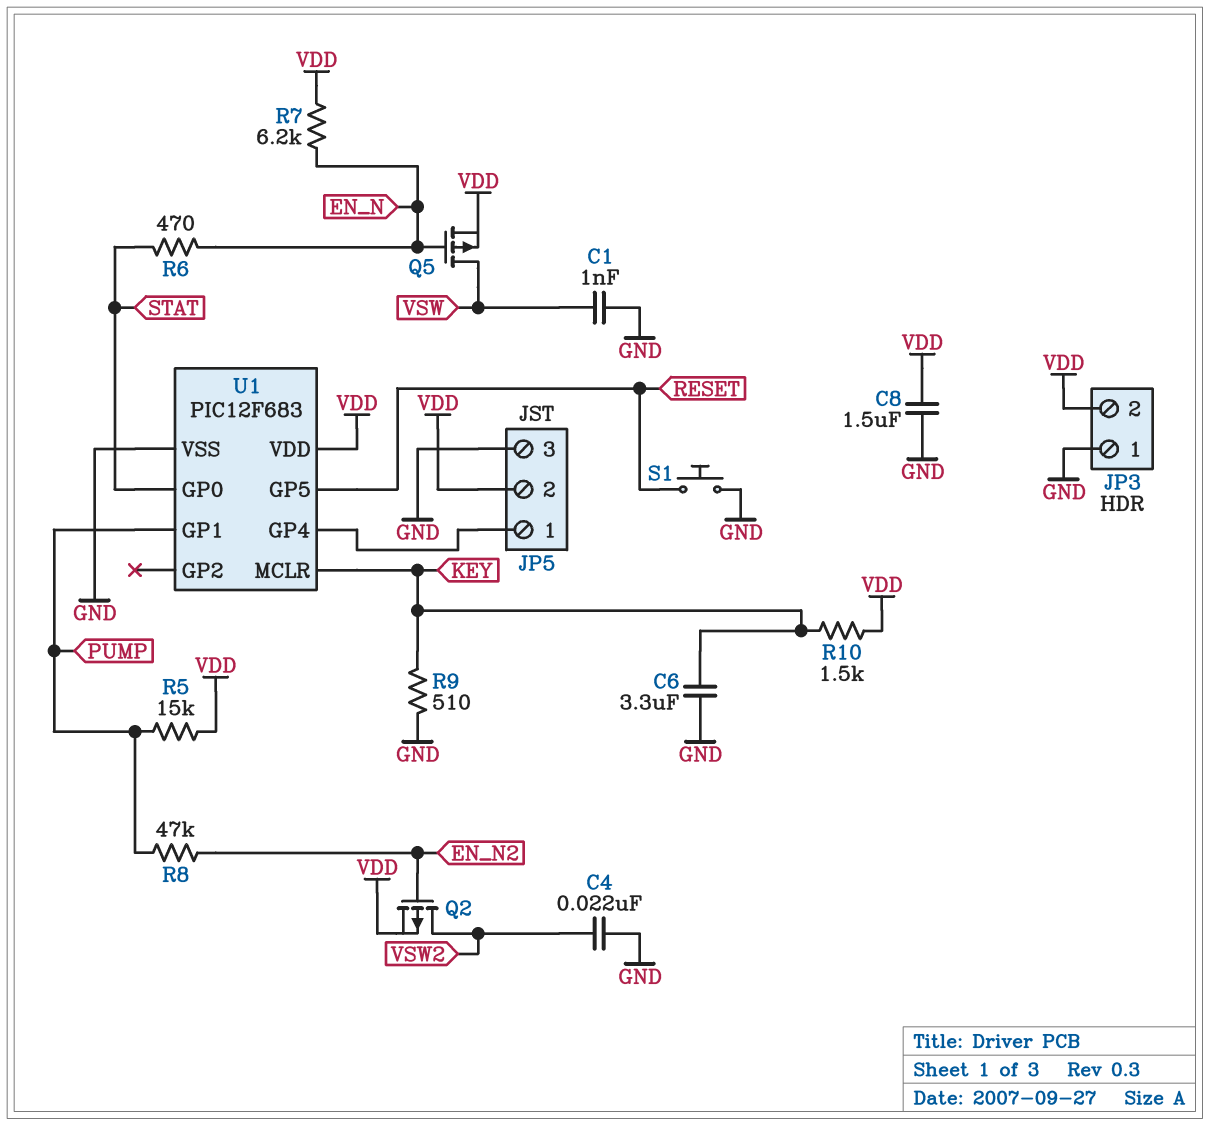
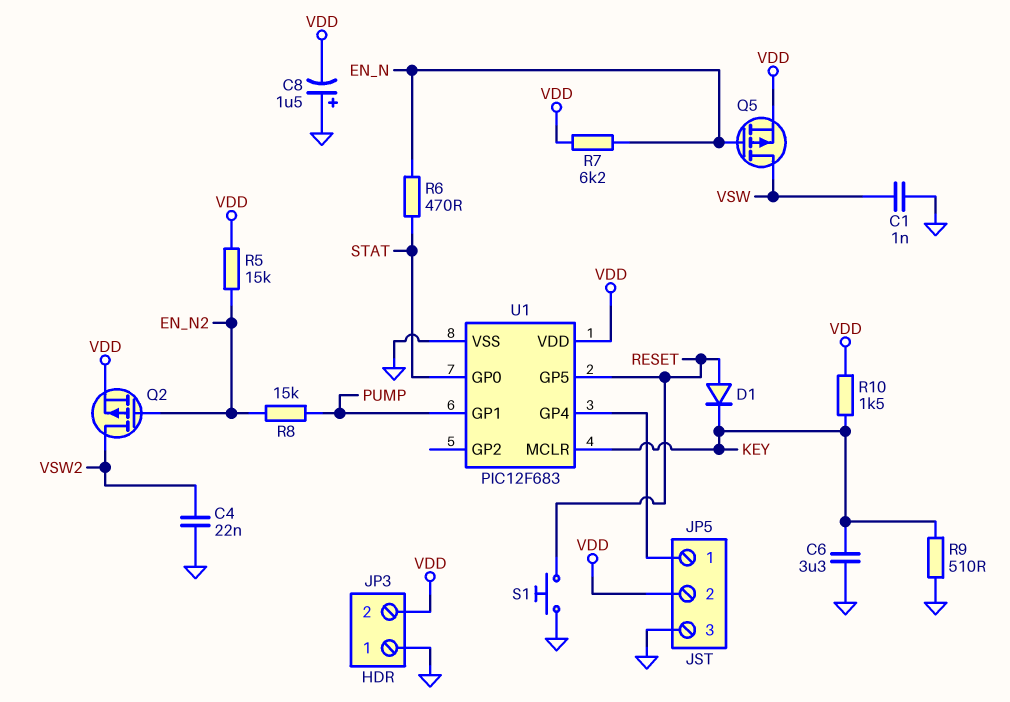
C8: 1.5uF (GND, VDD) -> 1.5uF (plus GND, minus VDD)
D1: none -> diode (A RESET, K KEY)
R5: 15k (PUMP, VDD) -> 15k (EN_N2, VDD)
R8: 47k (EN_N2, PUMP) -> 15k (EN_N2, PUMP)

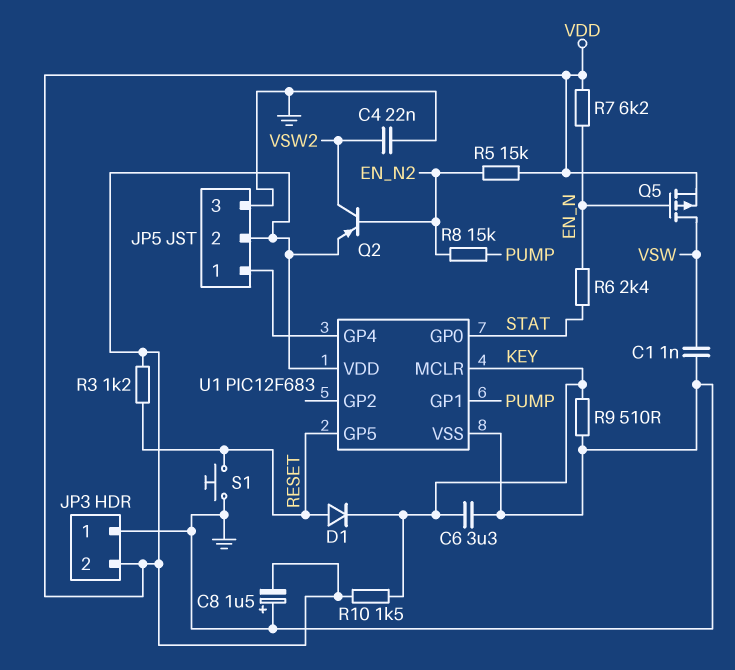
Q2: PMOS (G EN_N2, D VSW2, S VDD) -> PNP (B EN_N2, C VSW2, E VDD)
R3: none -> 1.2k (RESET, VDD)
R6: 470 (EN_N, STAT) -> 2.4k (EN_N, STAT)

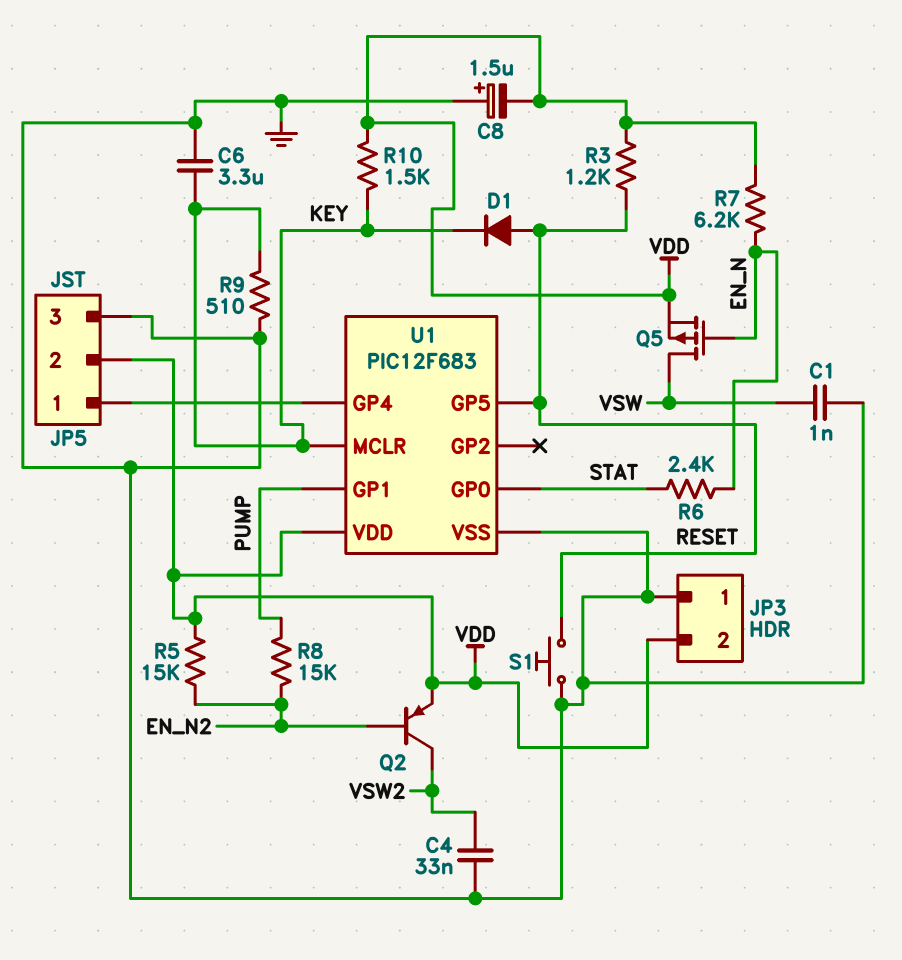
C4: 22nF (GND, VSW2) -> 33nF (GND, VSW2)

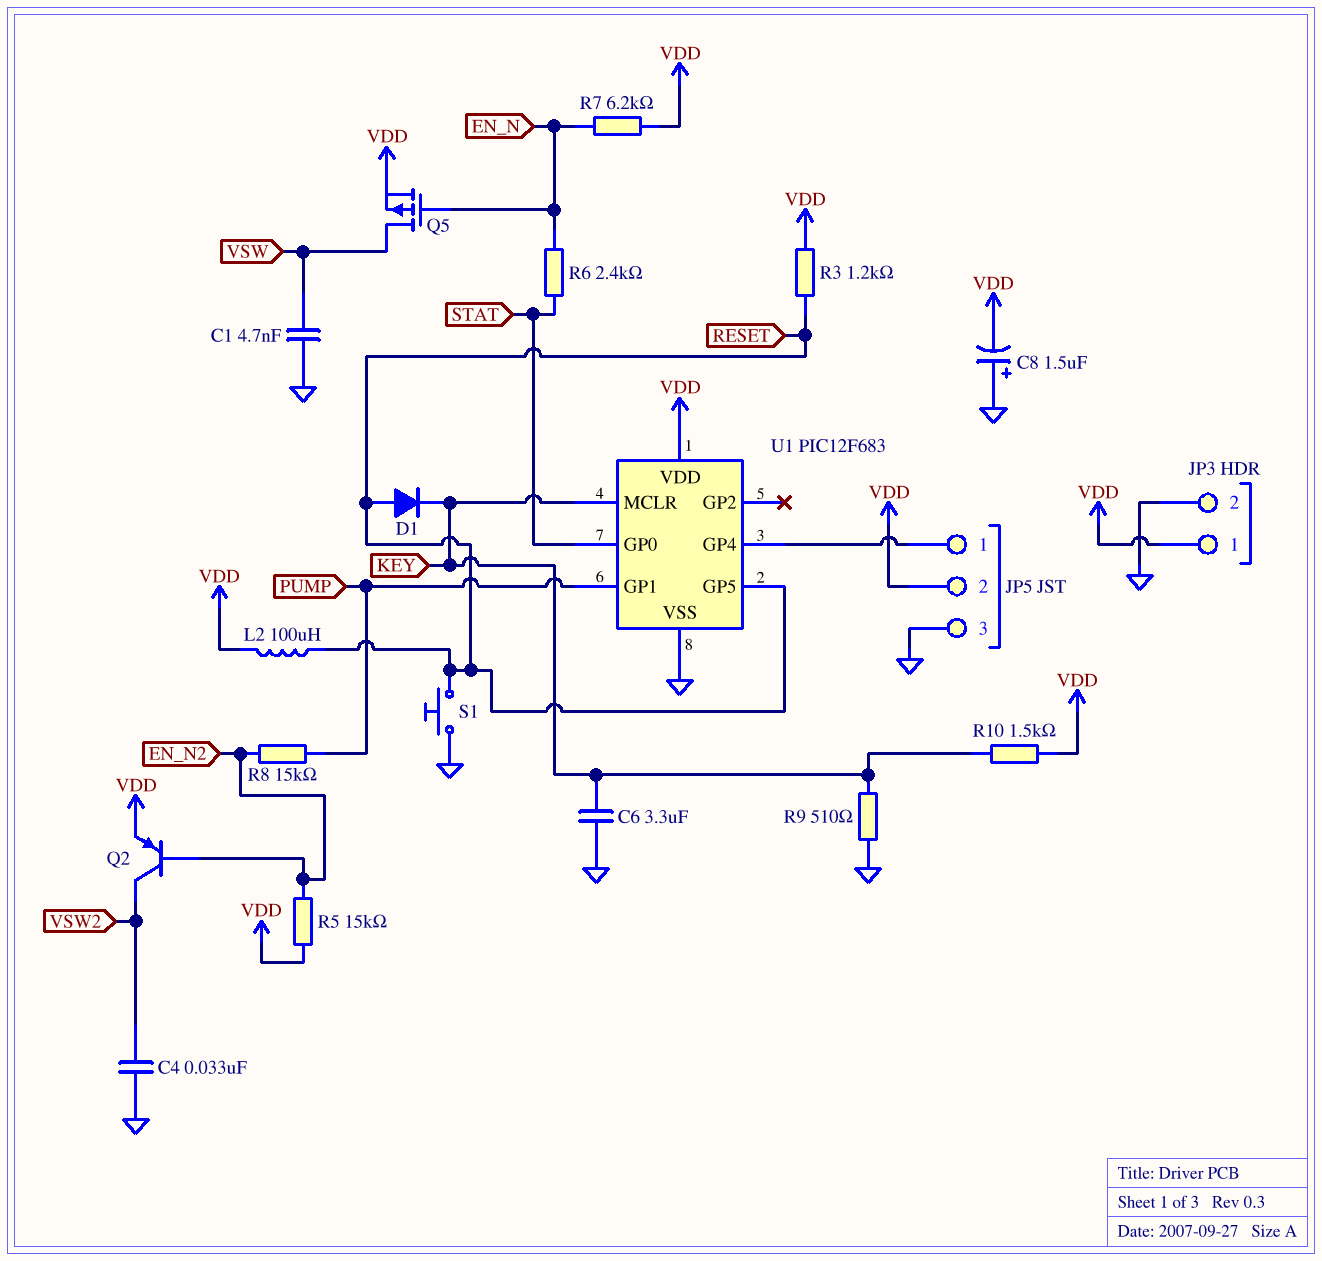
C1: 1nF (GND, VSW) -> 4.7nF (GND, VSW)
JP3 pin 1: GND -> VDD
JP3 pin 2: VDD -> GND
L2: none -> 100uH (RESET, VDD)

